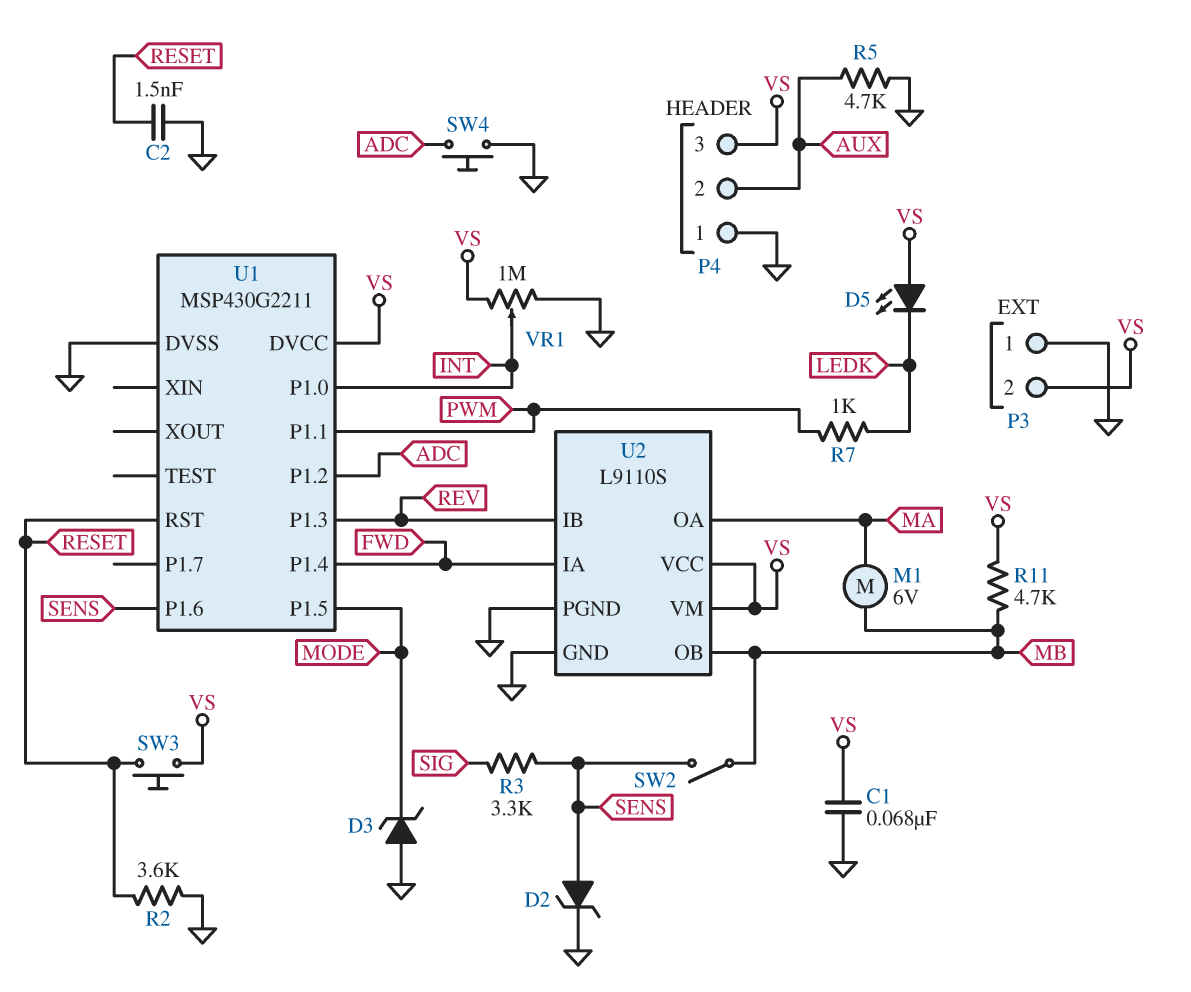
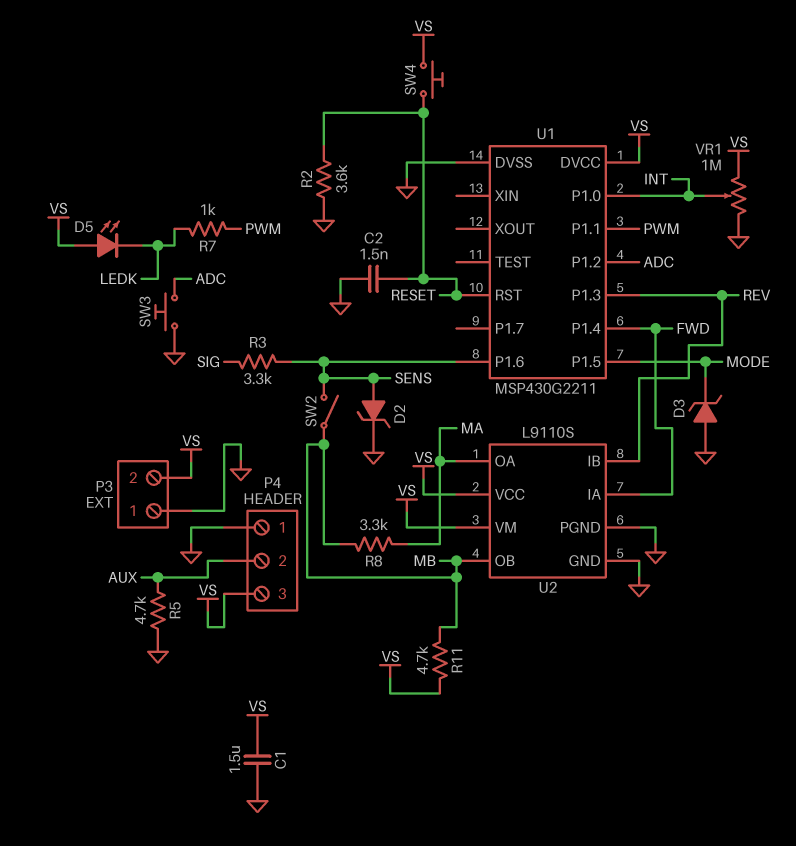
C1: 68nF (GND, VS) -> 1.5uF (GND, VS)
M1: motor 6V (MA, MB) -> none
R8: none -> 3.3k (MA, MB)
SW3: button (RESET, VS) -> button (ADC, GND)
SW4: button (ADC, GND) -> button (RESET, VS)

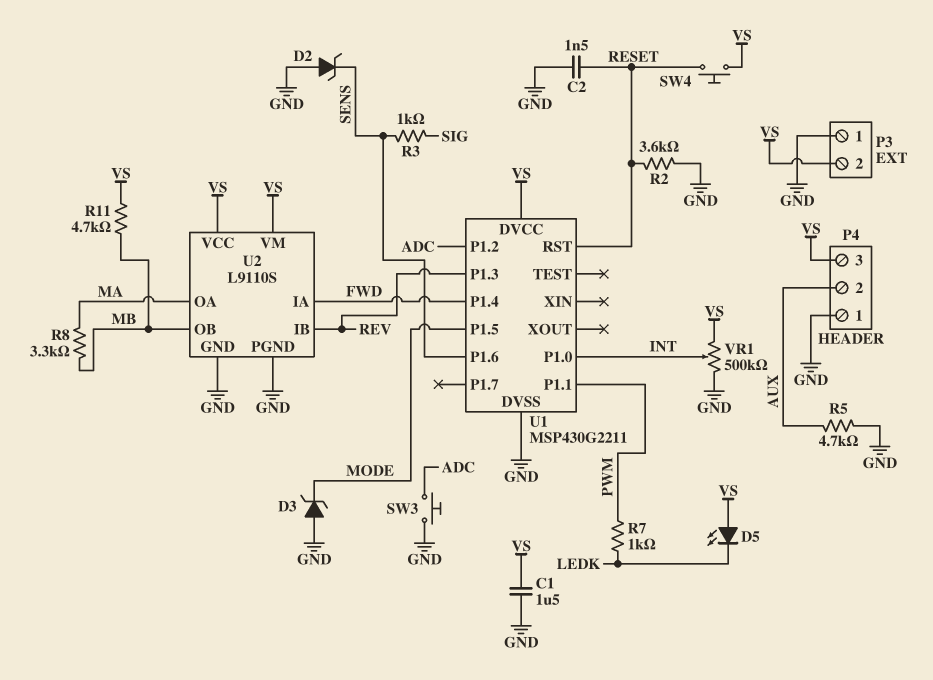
D2: zener (A SENS, K GND) -> zener (A GND, K SENS)
R3: 3.3k (SENS, SIG) -> 1k (SENS, SIG)
SW2: switch (MB, SENS) -> none
VR1: 1M (GND, VS, wiper INT) -> 500k (GND, VS, wiper INT)

